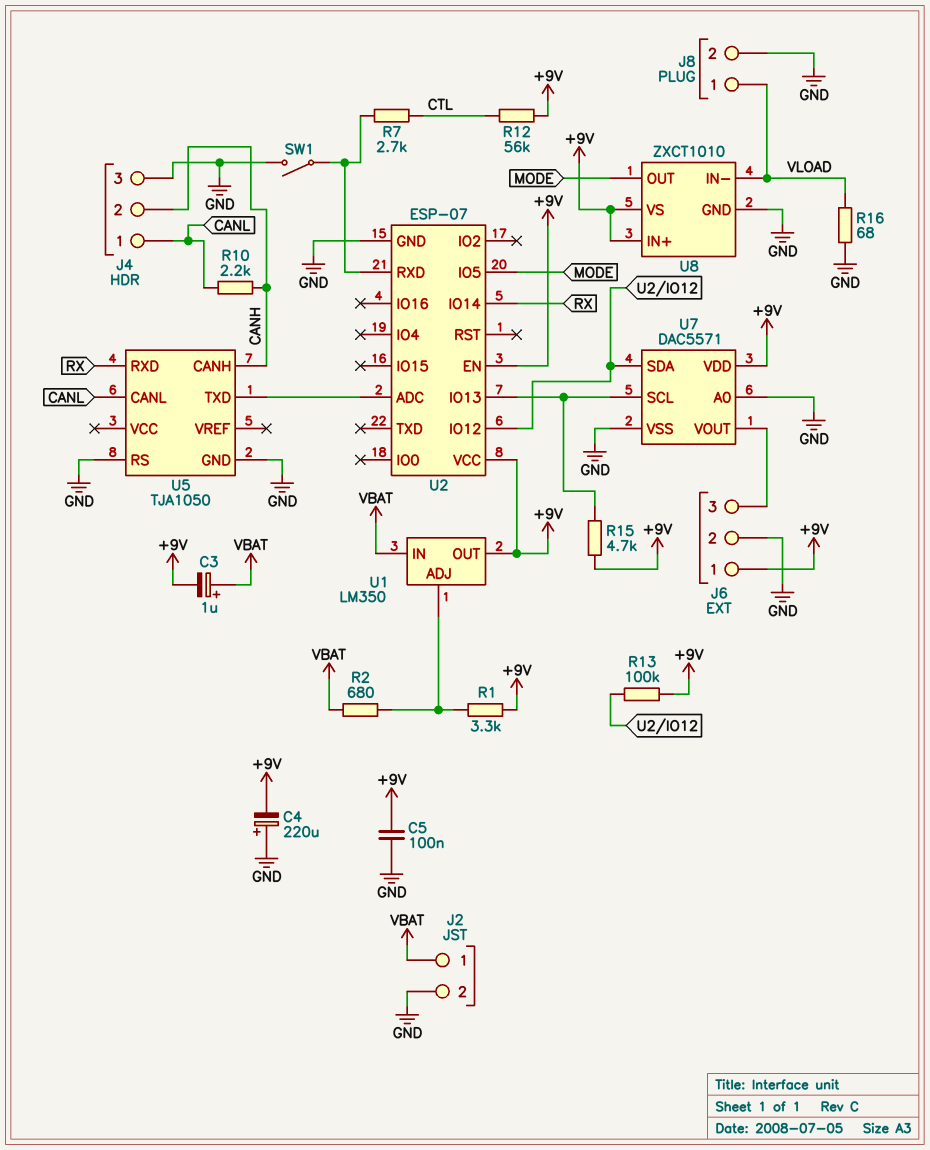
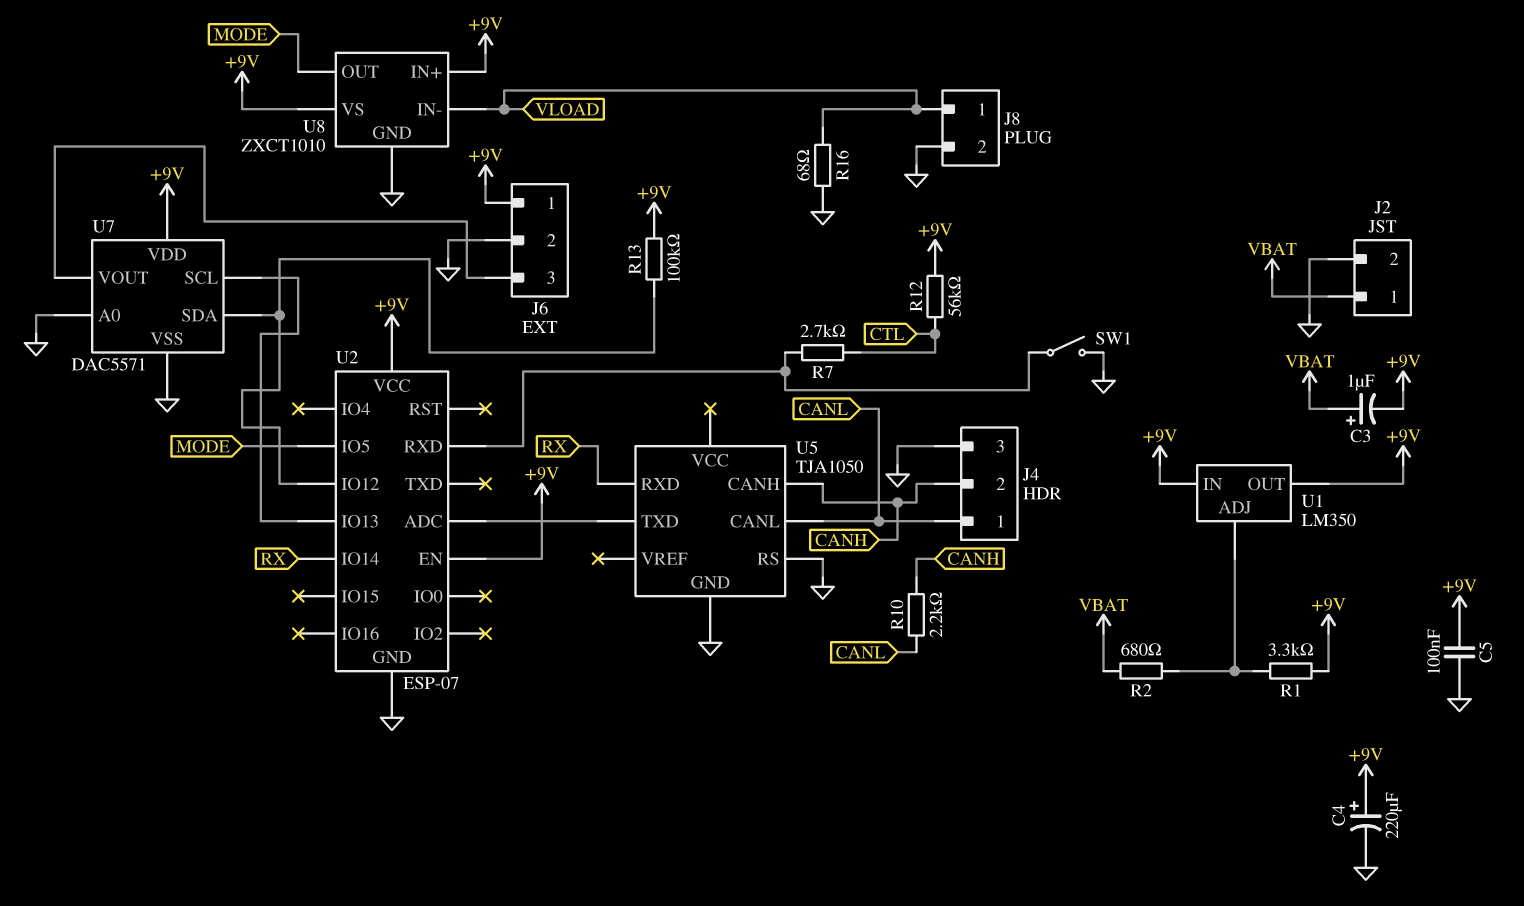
C4: 220uF (plus GND, minus +9V) -> 220uF (plus +9V, minus GND)
R15: 4.7k (+9V, U2/IO13) -> none
U1 pin IN: VBAT -> +9V

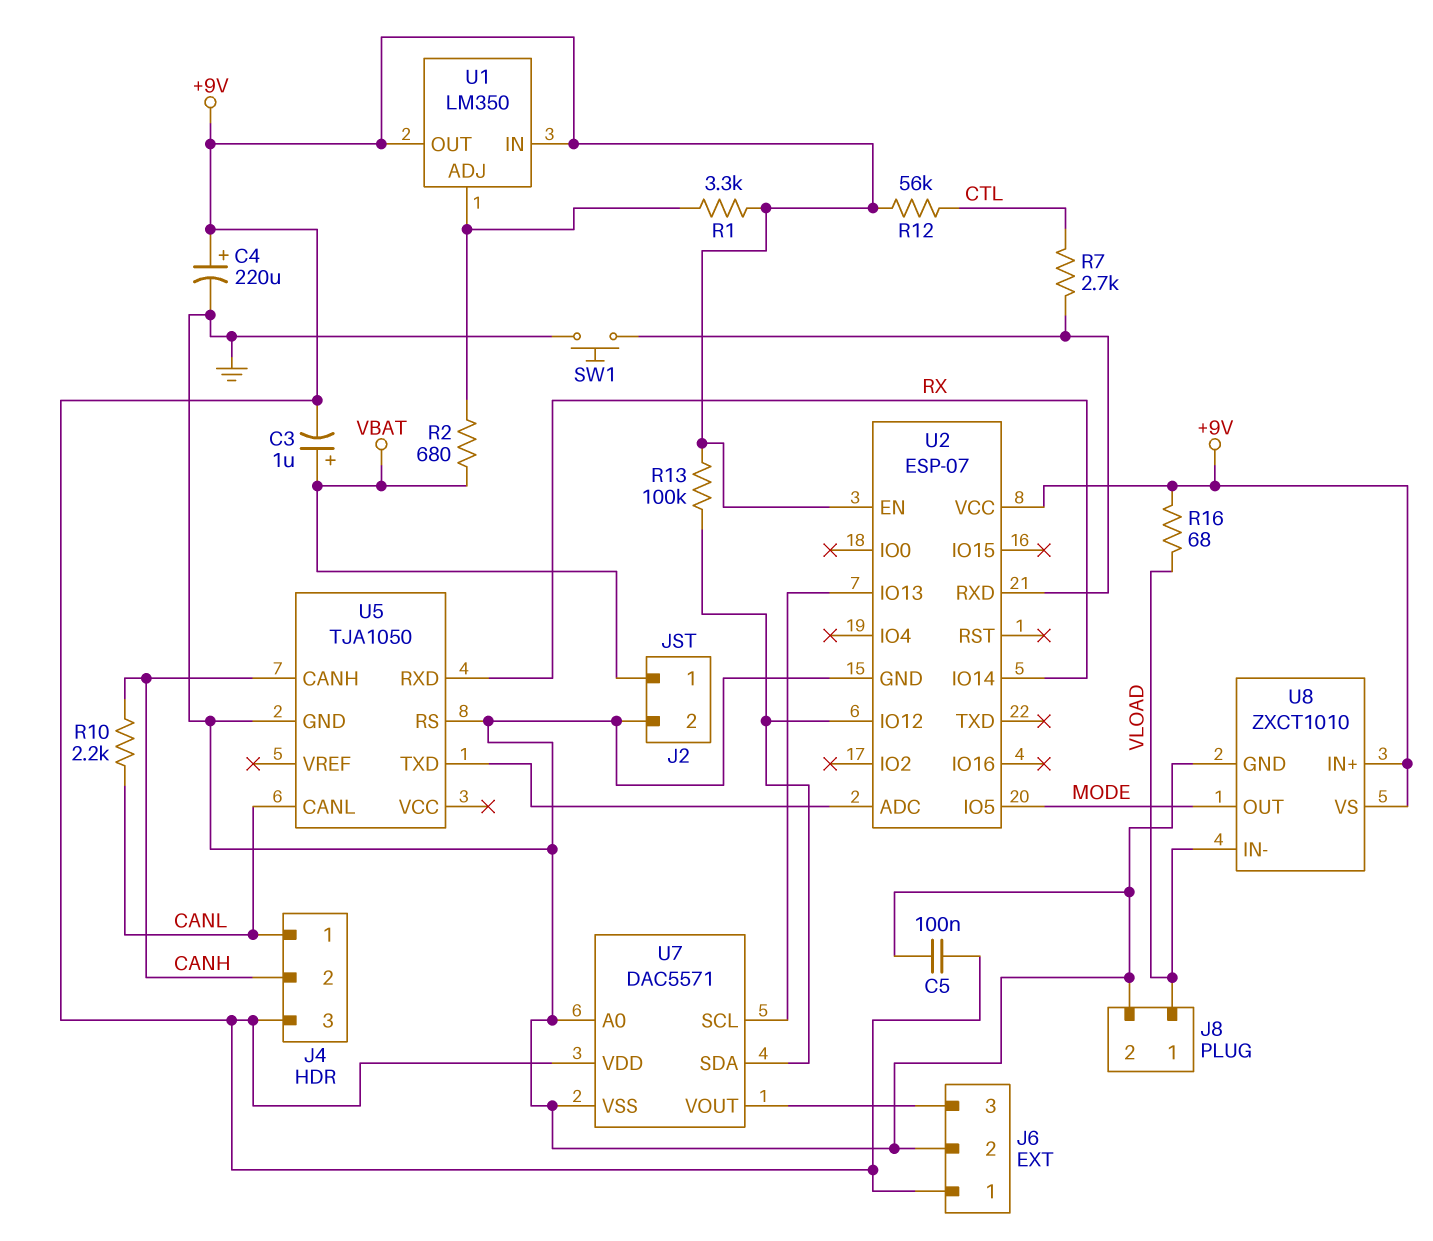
J4 pin 3: GND -> +9V
R16: 68 (GND, VLOAD) -> 68 (+9V, VLOAD)
SW1: switch (GND, U2/RXD) -> button (GND, U2/RXD)

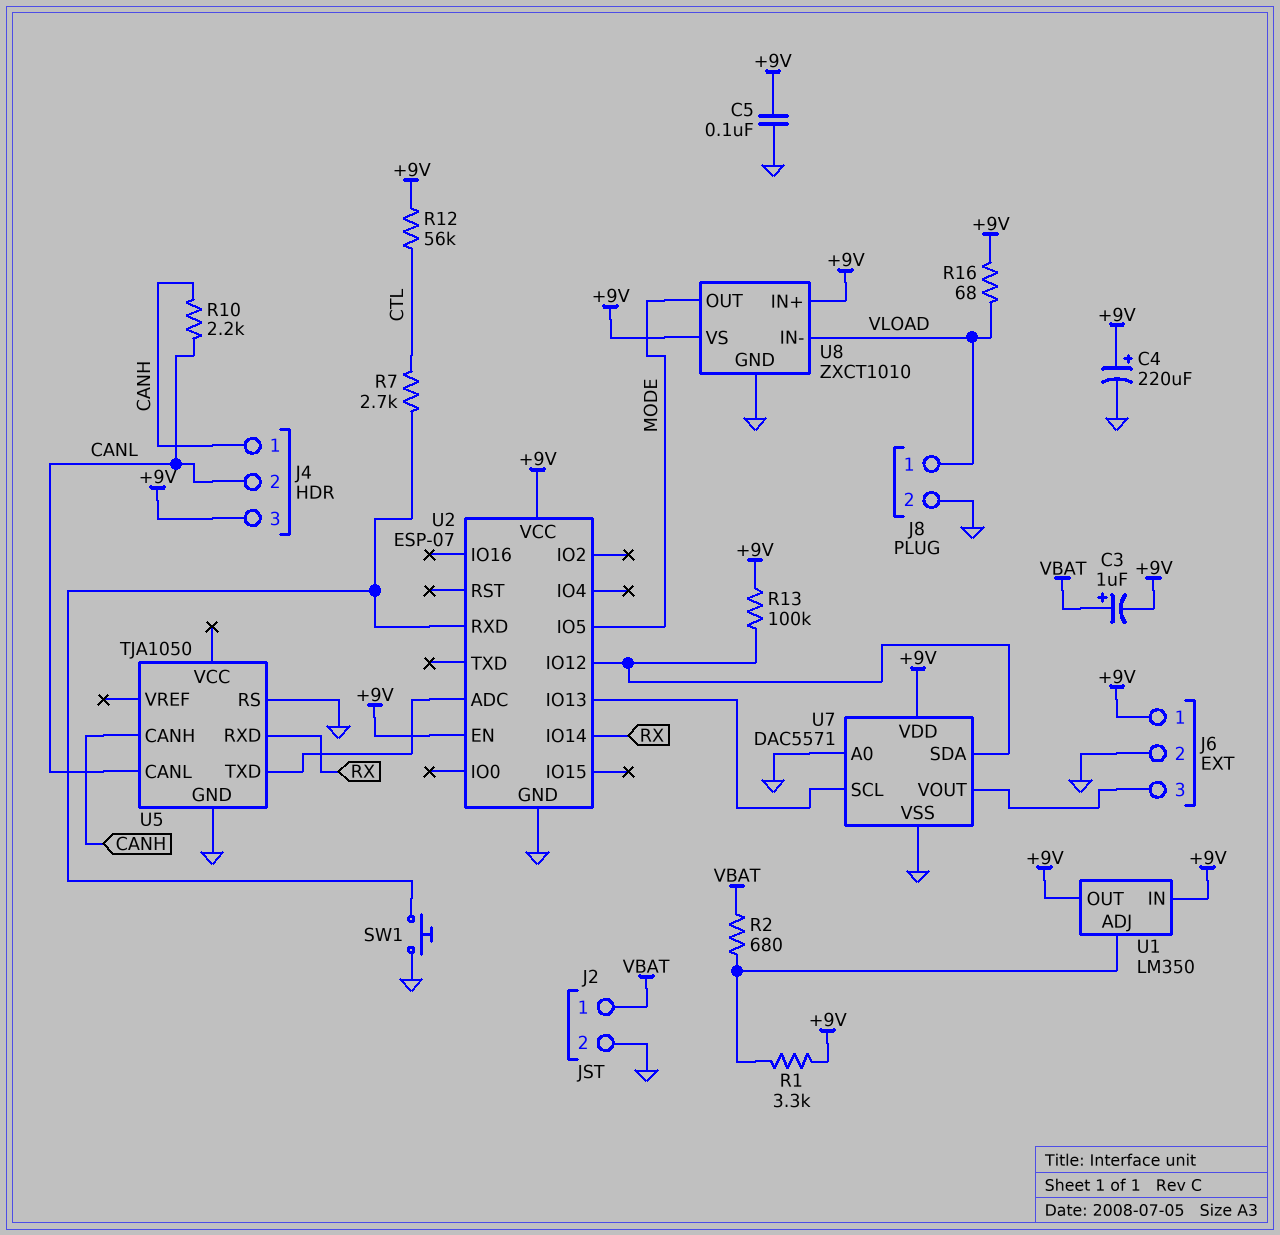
J4 pin 1: CANL -> CANH
J4 pin 2: CANH -> CANL

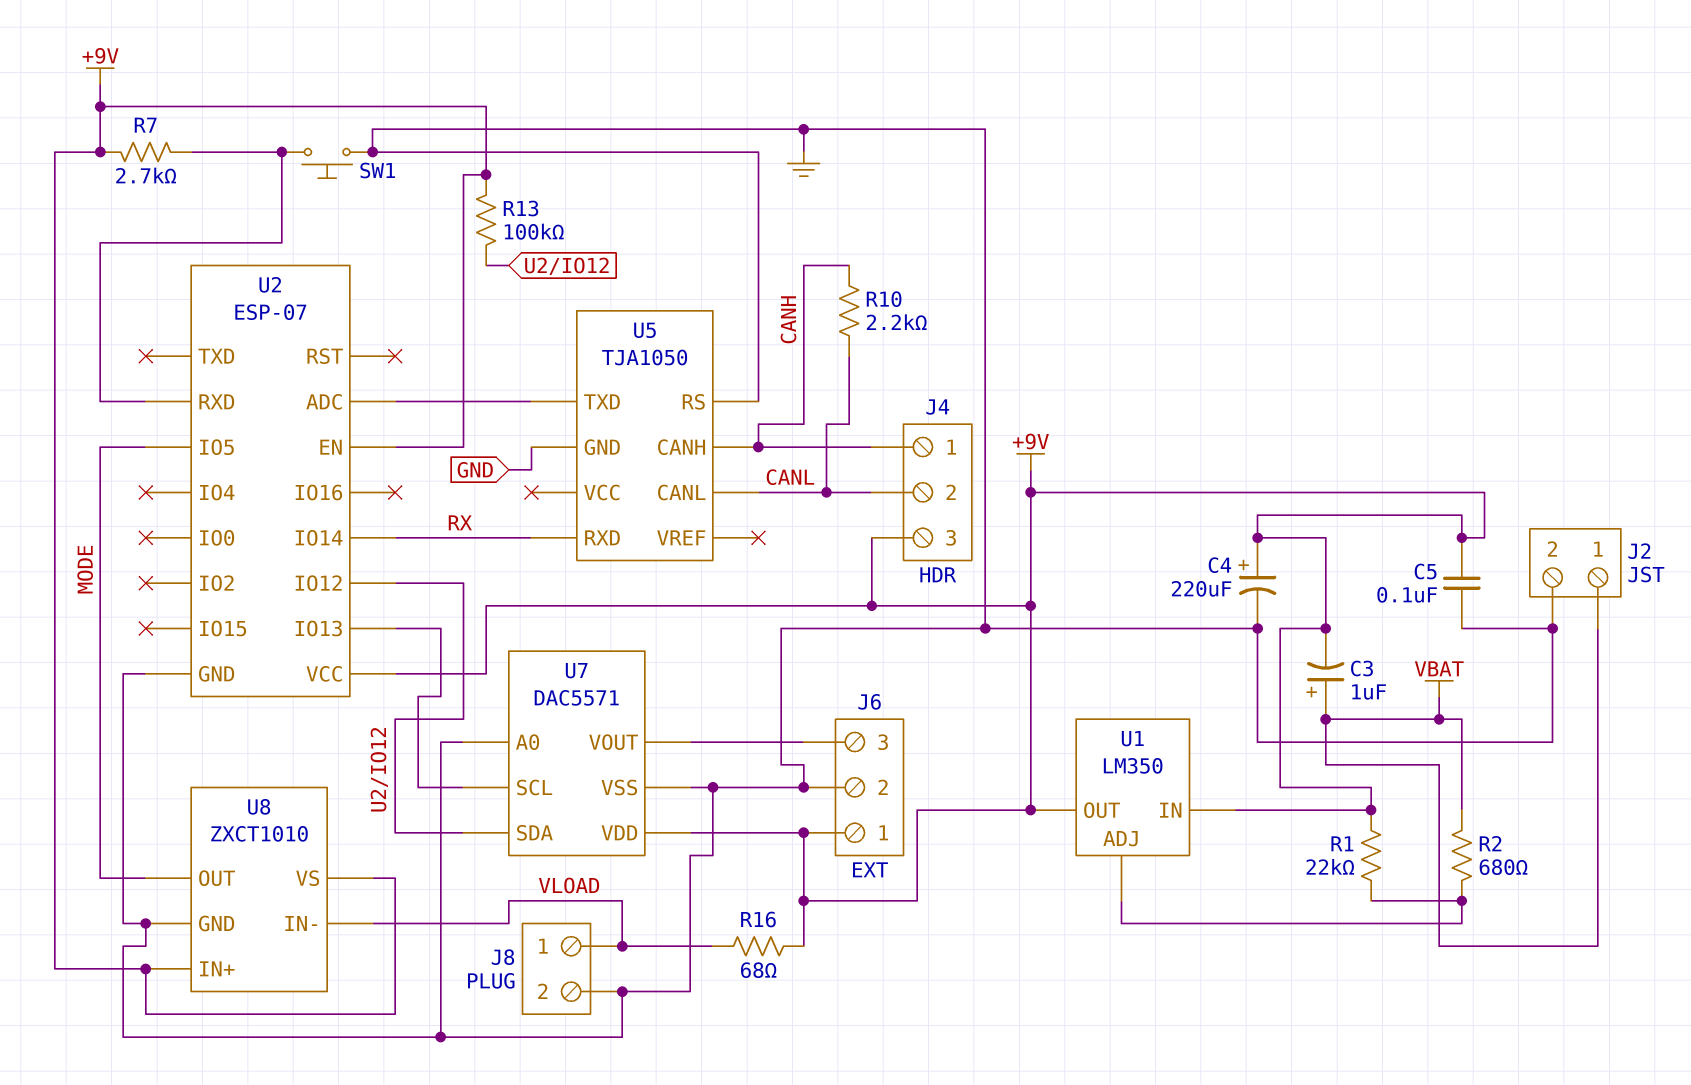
R1: 3.3k (+9V, U1/ADJ) -> 22k (+9V, U1/ADJ)
R7: 2.7k (CTL, U2/RXD) -> 2.7k (+9V, U2/RXD)
R12: 56k (+9V, CTL) -> none

